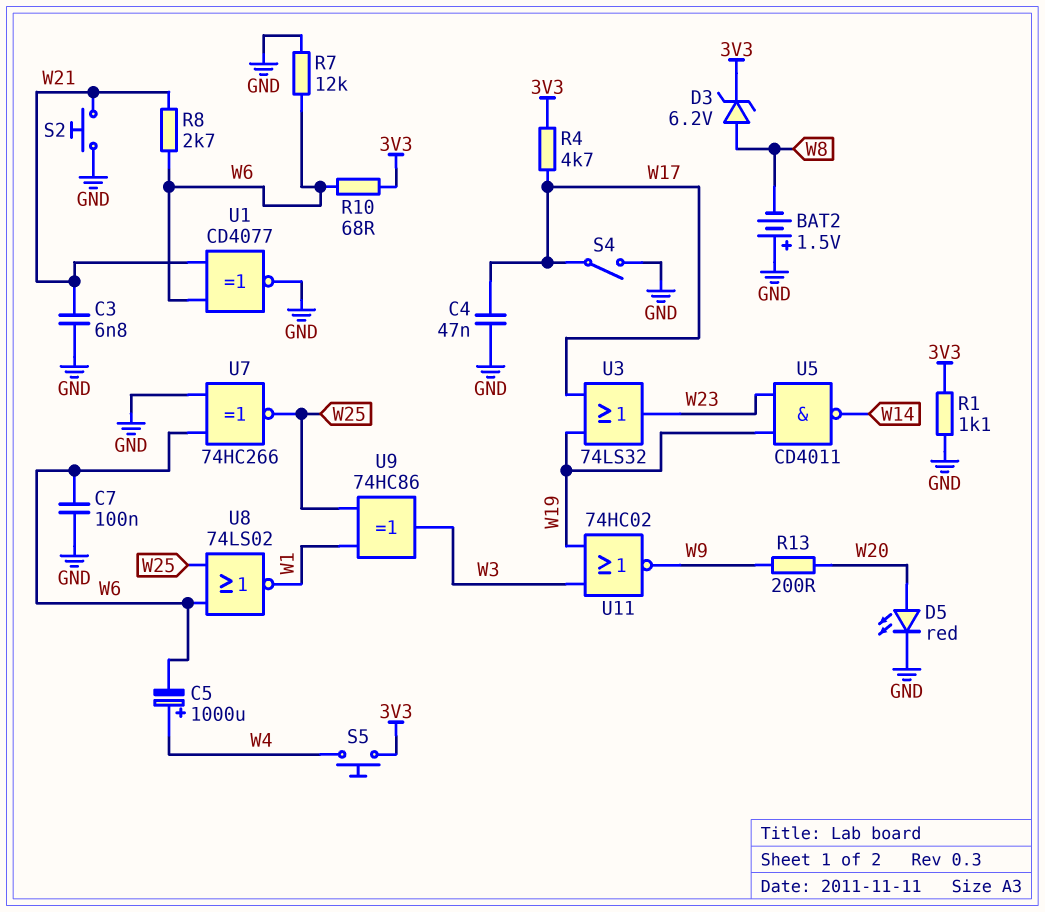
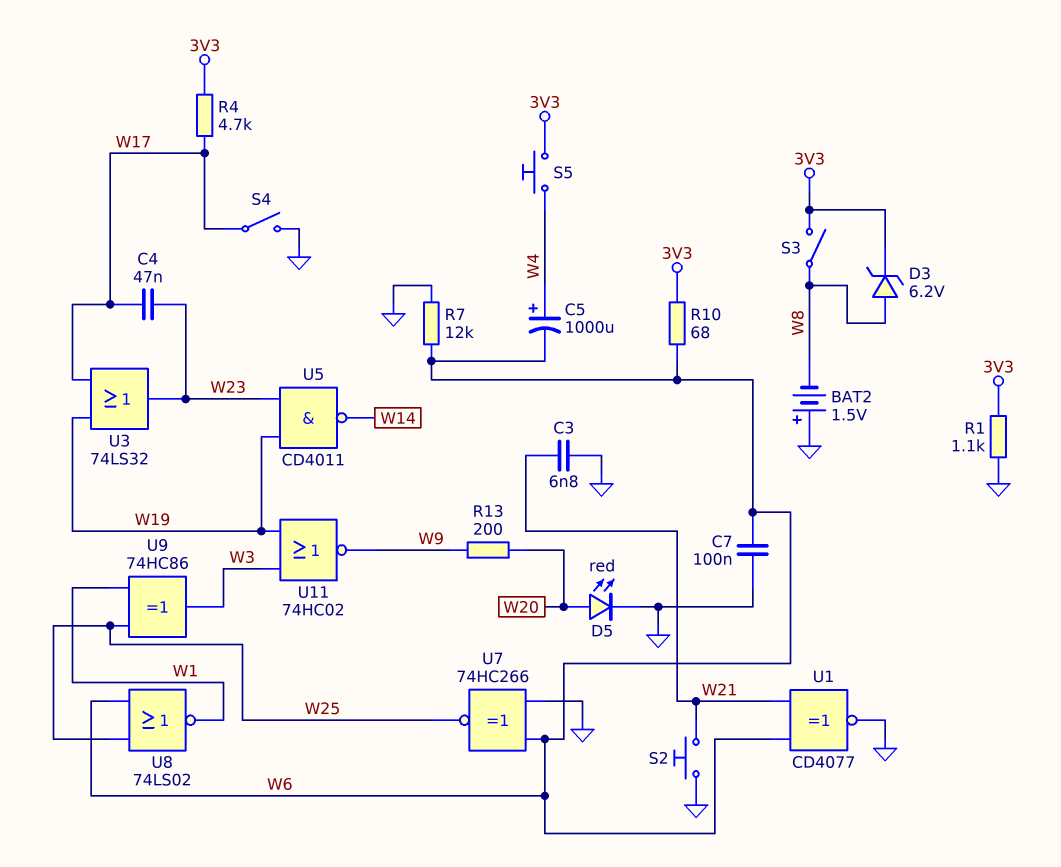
C4: 47nF (GND, W17) -> 47nF (W17, W23)
R8: 2.7k (W6, W21) -> none
S3: none -> switch (3V3, W8)

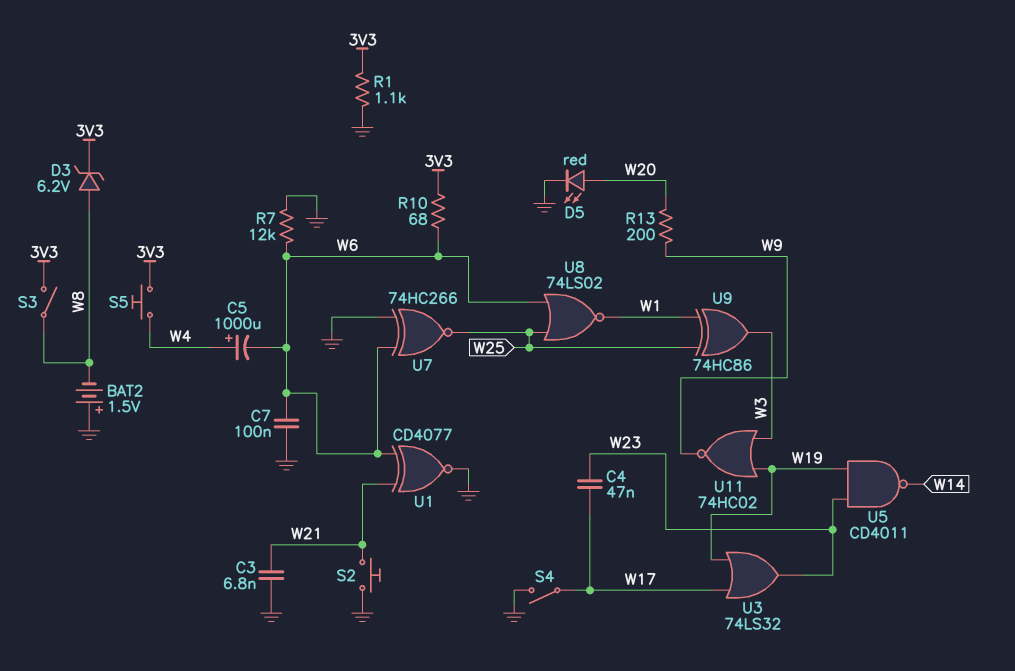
R4: 4.7k (3V3, W17) -> none

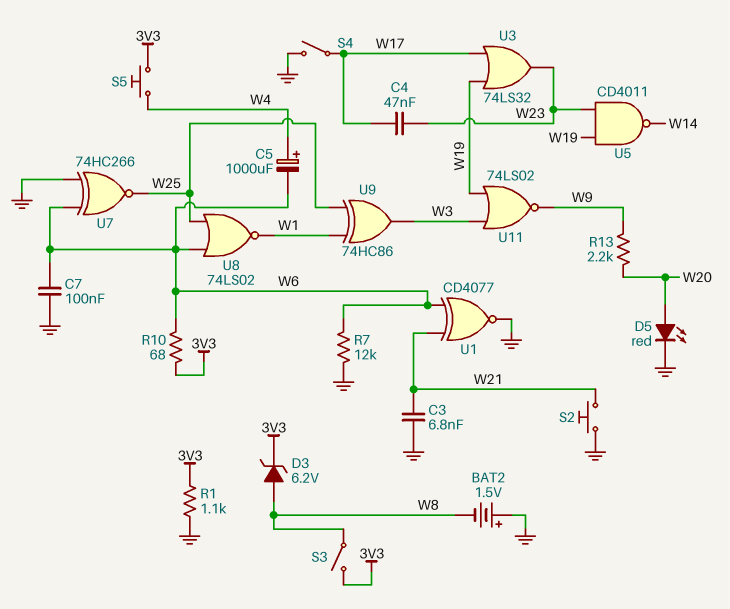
R13: 200 (W9, W20) -> 2.2k (W9, W20)
U11: NOR 74HC02 (in W3, in W19, out W9) -> NOR 74LS02 (in W3, in W19, out W9)

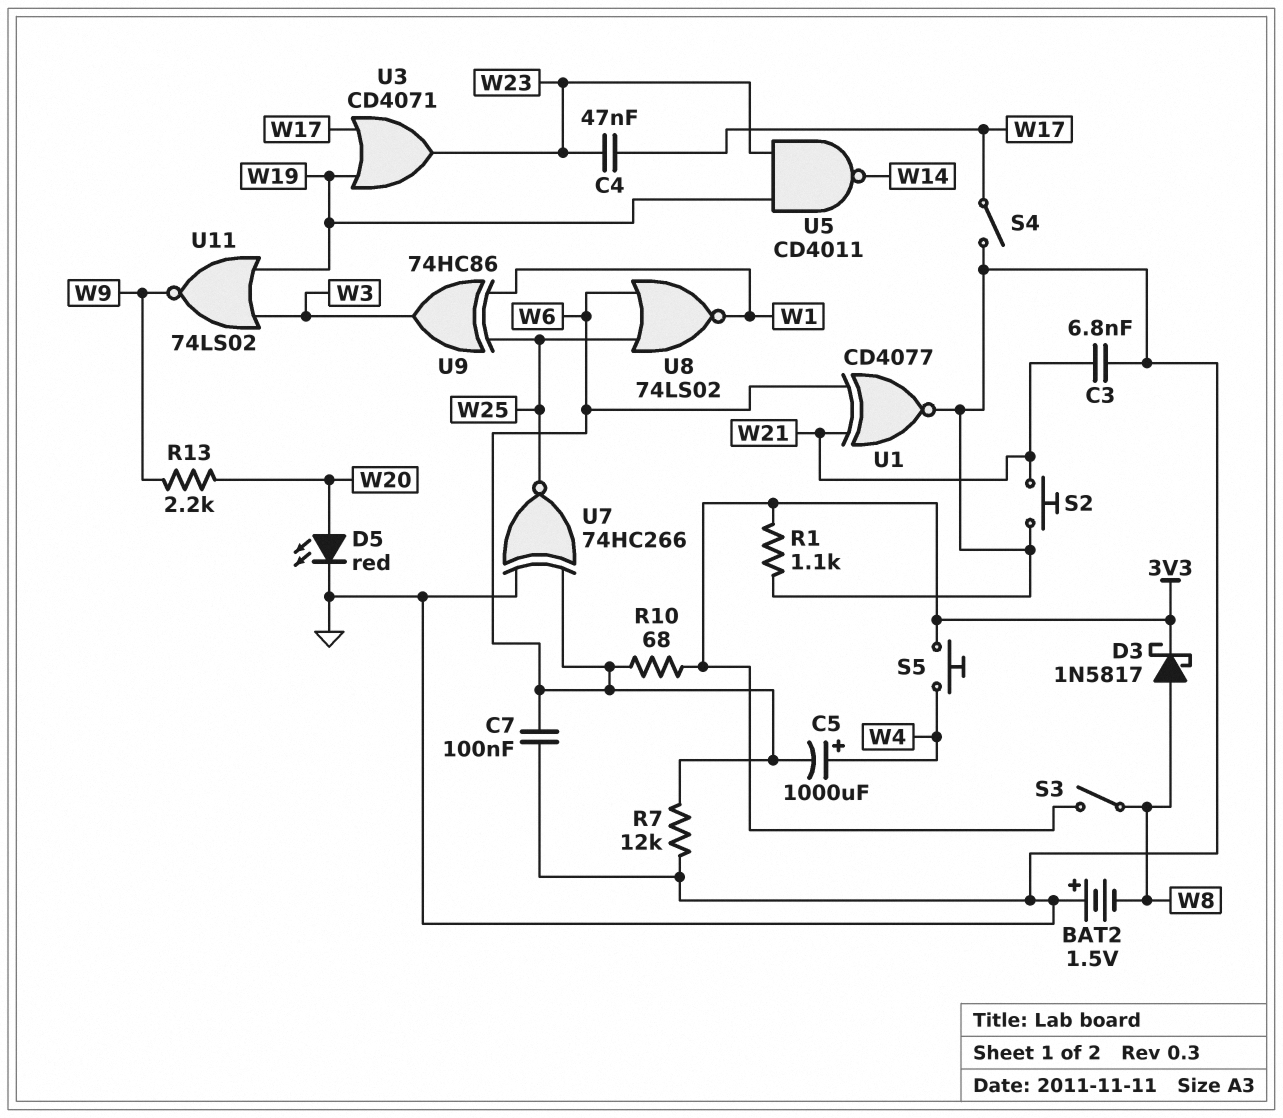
D3: zener 6.2V (A W8, K 3V3) -> schottky 1N5817 (A W8, K 3V3)
U3: OR 74LS32 (in W17, in W19, out W23) -> OR CD4071 (in W17, in W19, out W23)

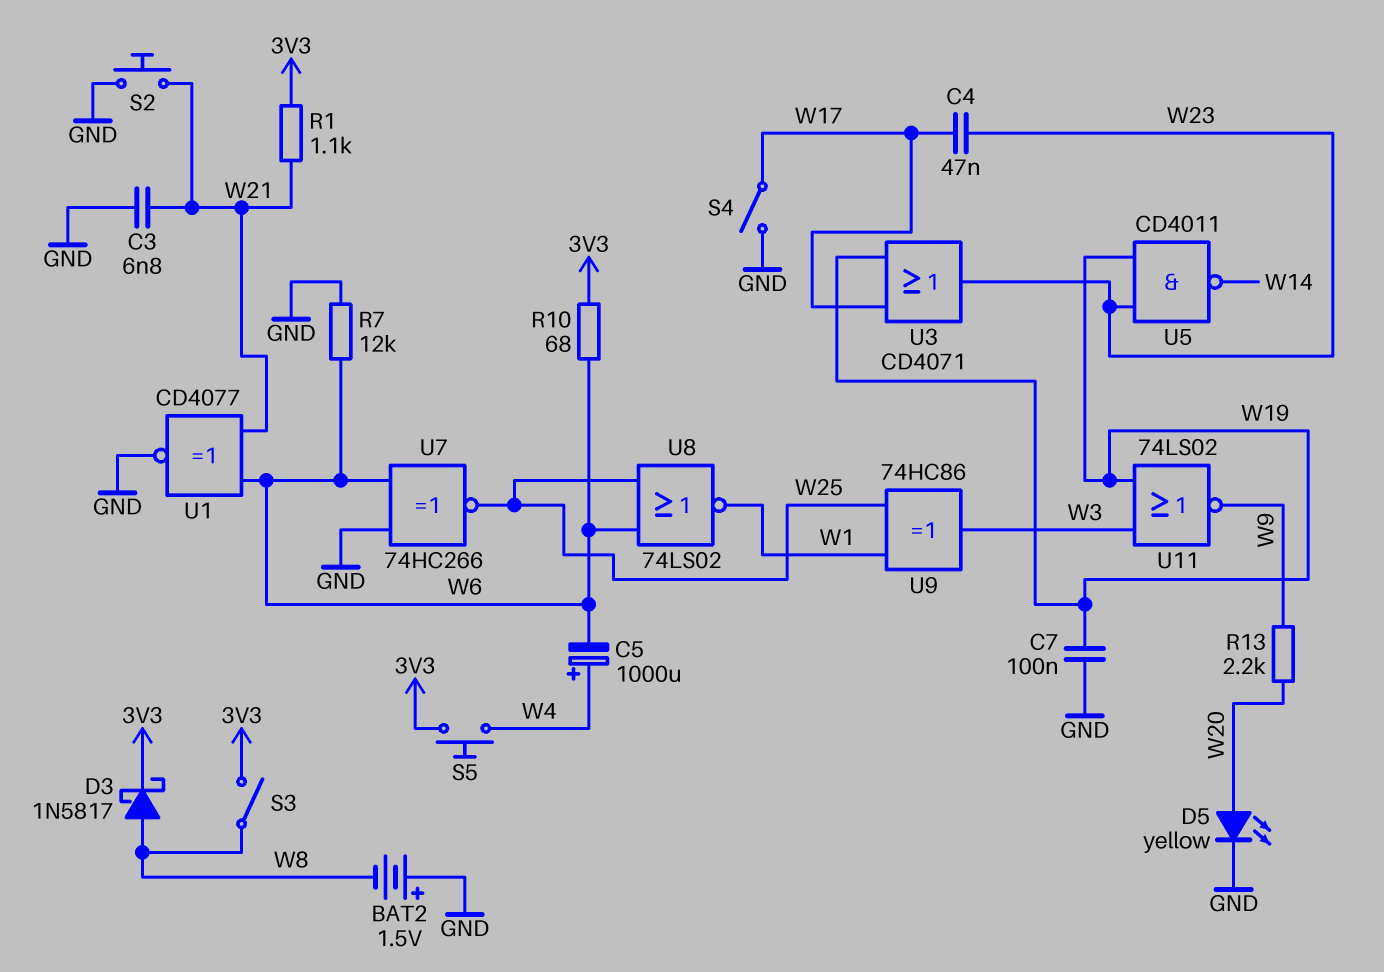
C7: 100nF (GND, W6) -> 100nF (GND, W19)
D5: LED red (A W20, K GND) -> LED yellow (A W20, K GND)
R1: 1.1k (3V3, GND) -> 1.1k (3V3, W21)

